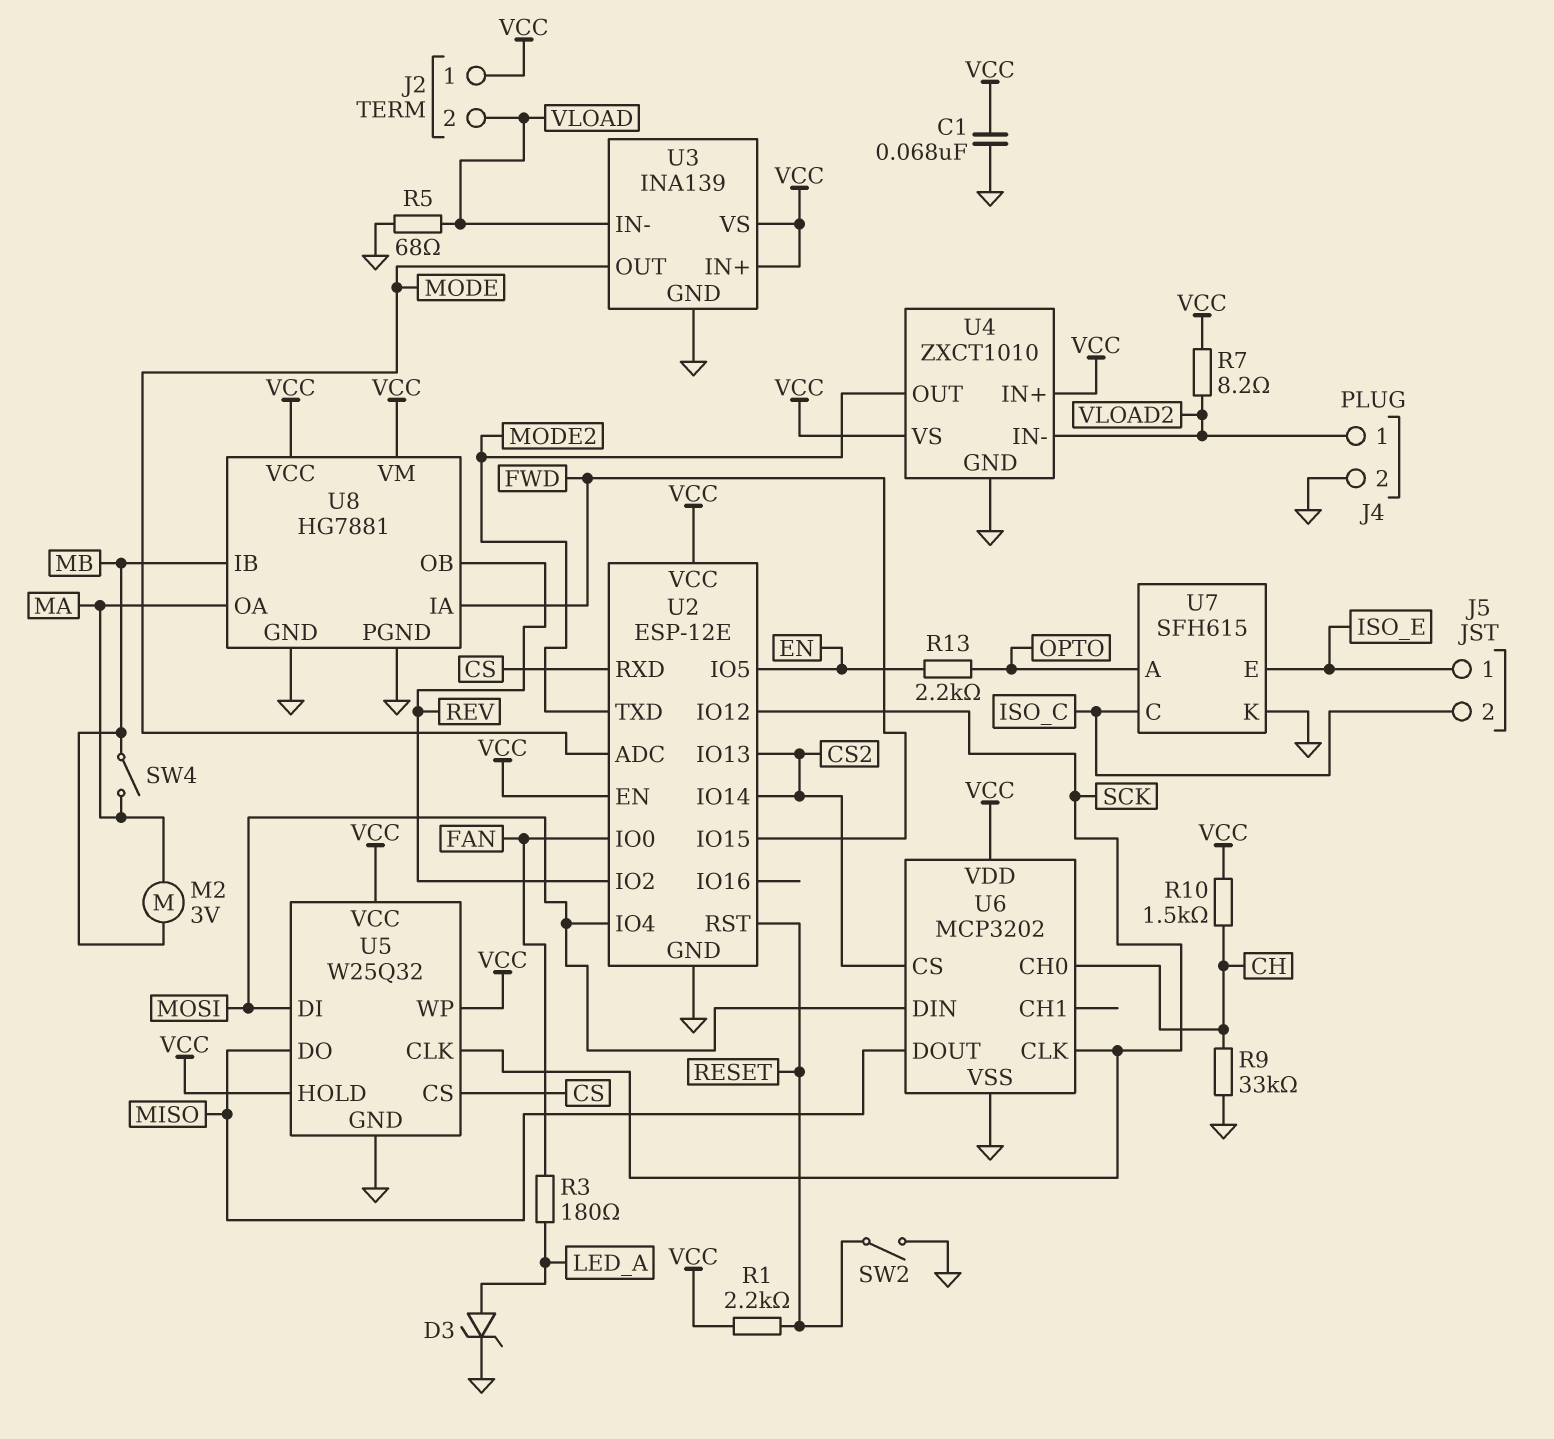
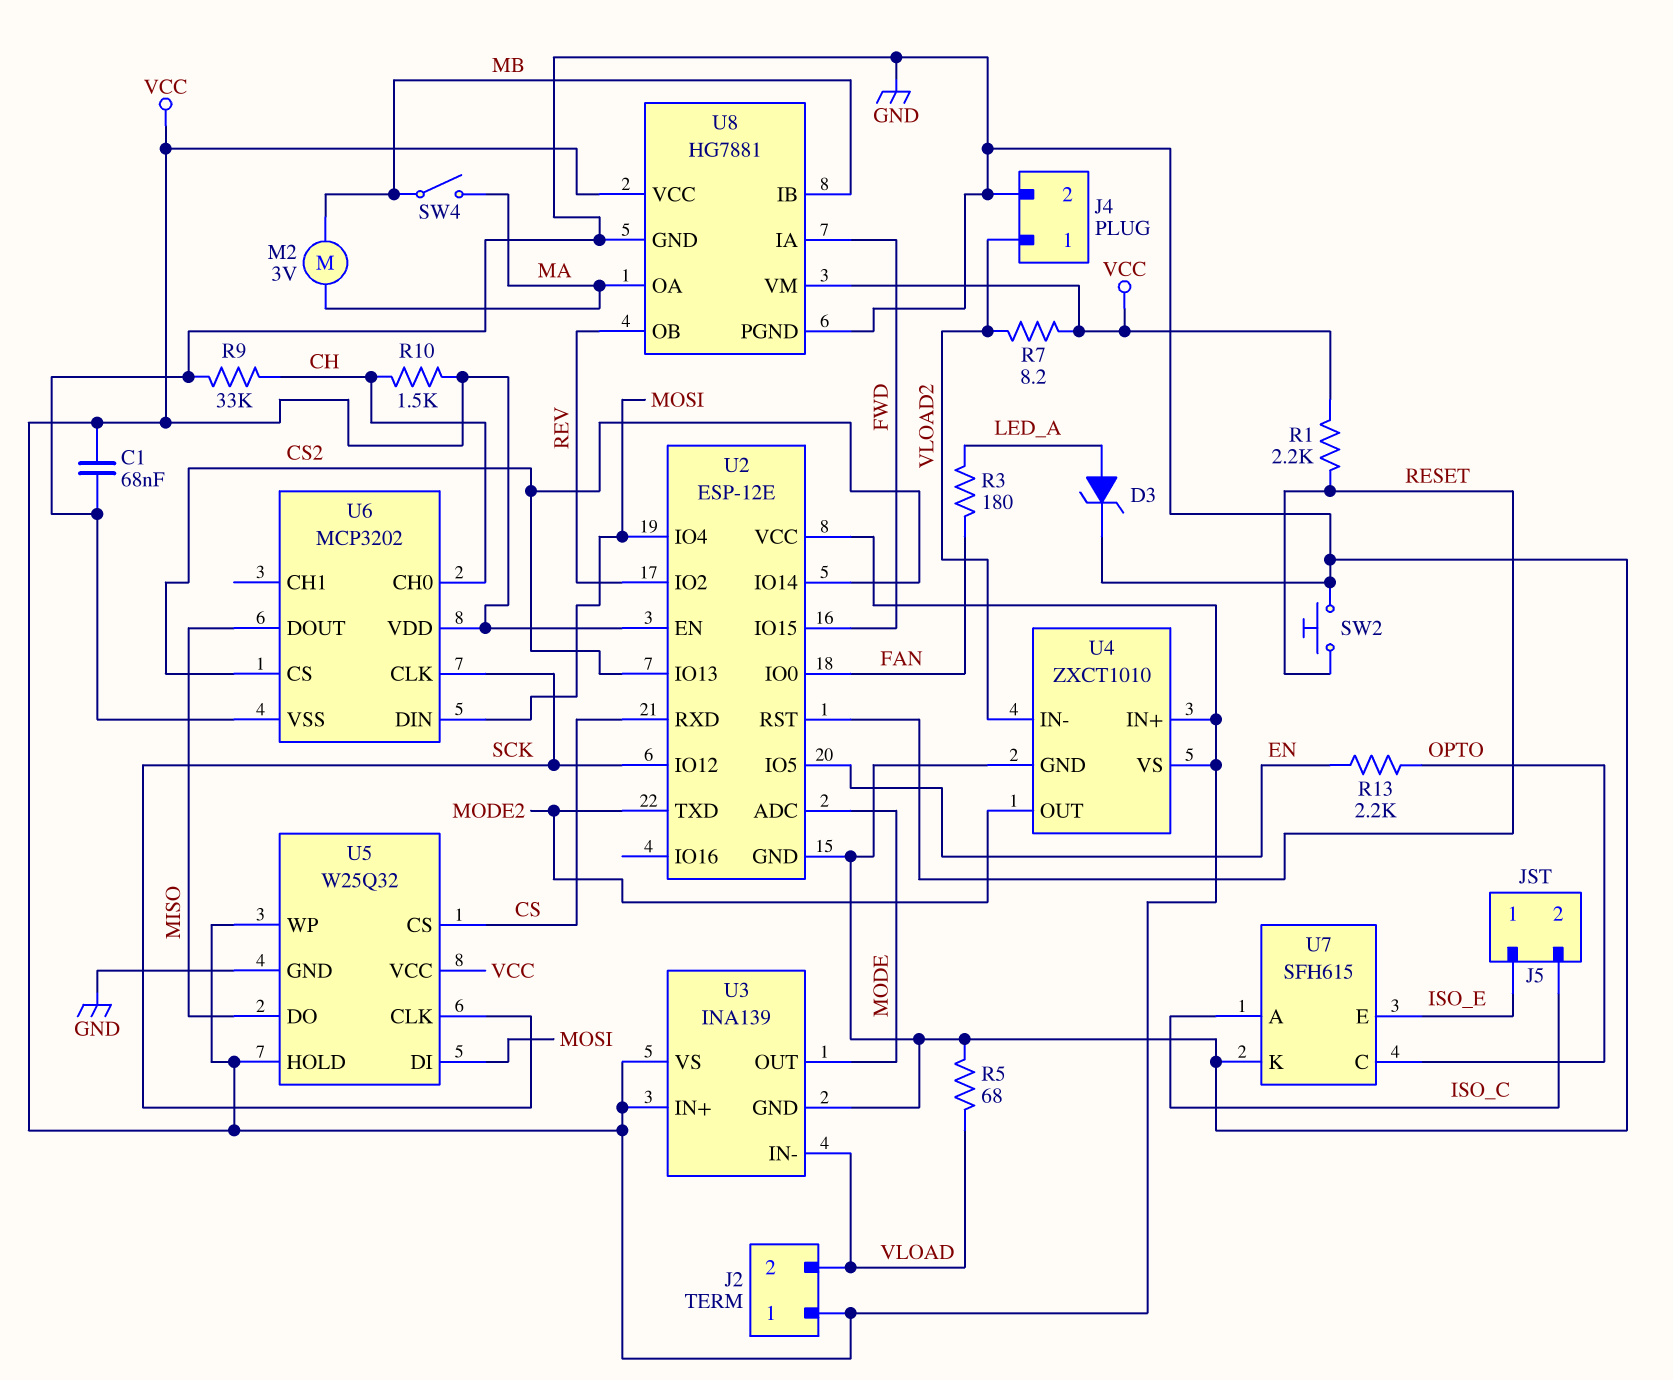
SW2: switch (GND, RESET) -> button (GND, RESET)
U7 pin A: OPTO -> ISO_C
U7 pin C: ISO_C -> OPTO

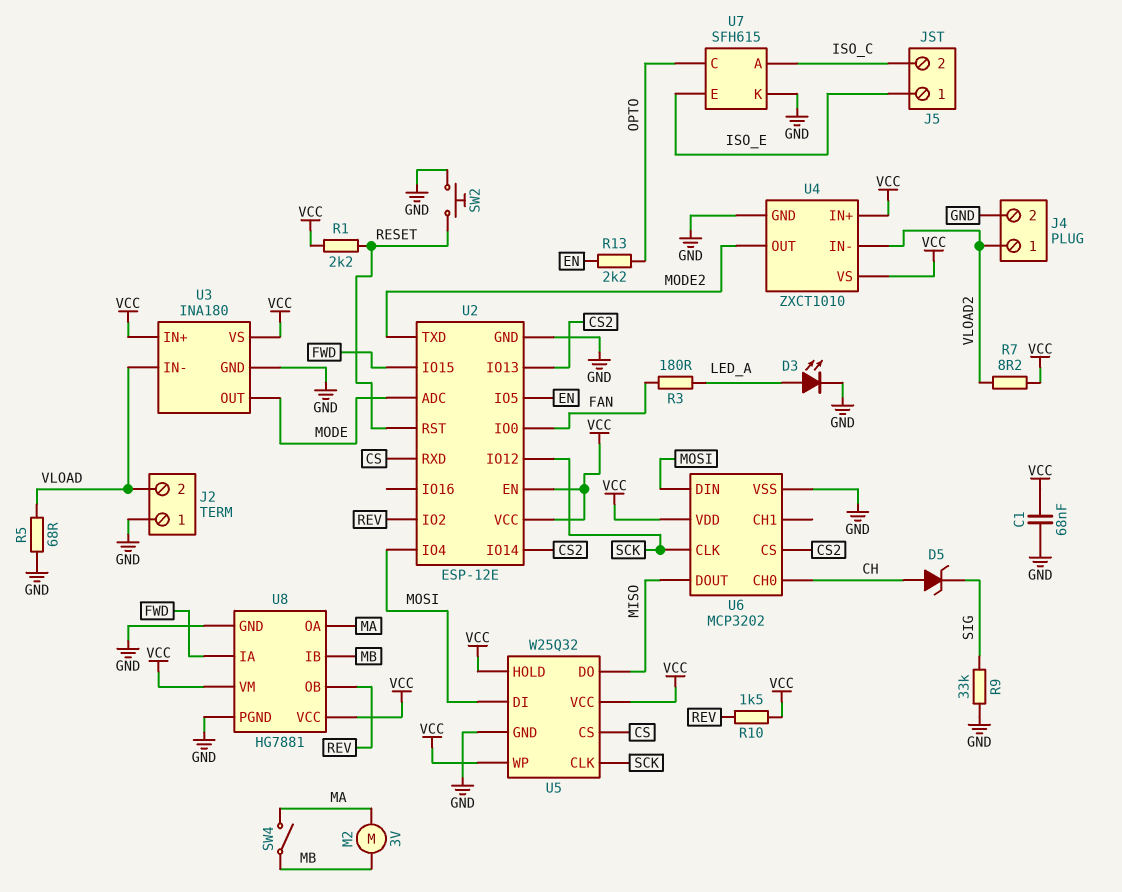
D3: zener (A LED_A, K GND) -> LED (A LED_A, K GND)
D5: none -> zener (A CH, K SIG)
J2 pin 1: VCC -> GND
R9: 33k (CH, GND) -> 33k (GND, SIG)
R10: 1.5k (CH, VCC) -> 1.5k (REV, VCC)
U3: INA139 -> INA180

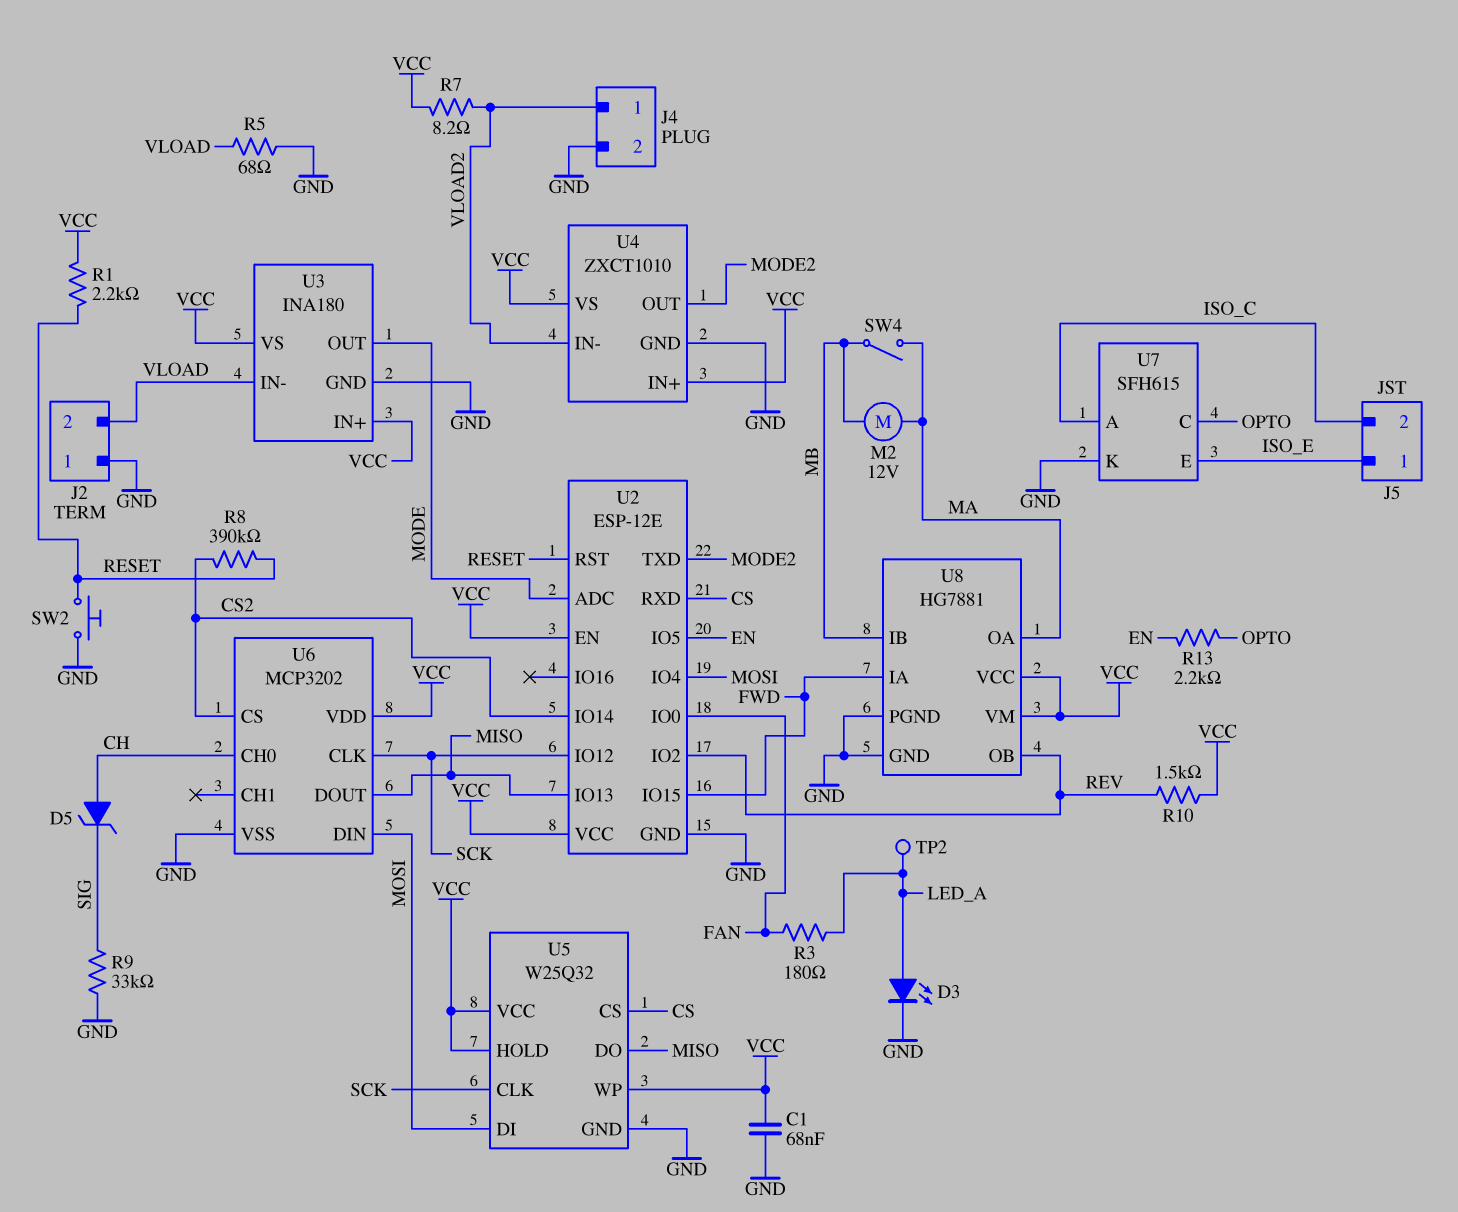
M2: motor 3V (MA, MB) -> motor 12V (MA, MB)
R8: none -> 390k (CS2, RESET)
TP2: none -> test point (LED_A)
U2 pin IO13: CS2 -> MISO

